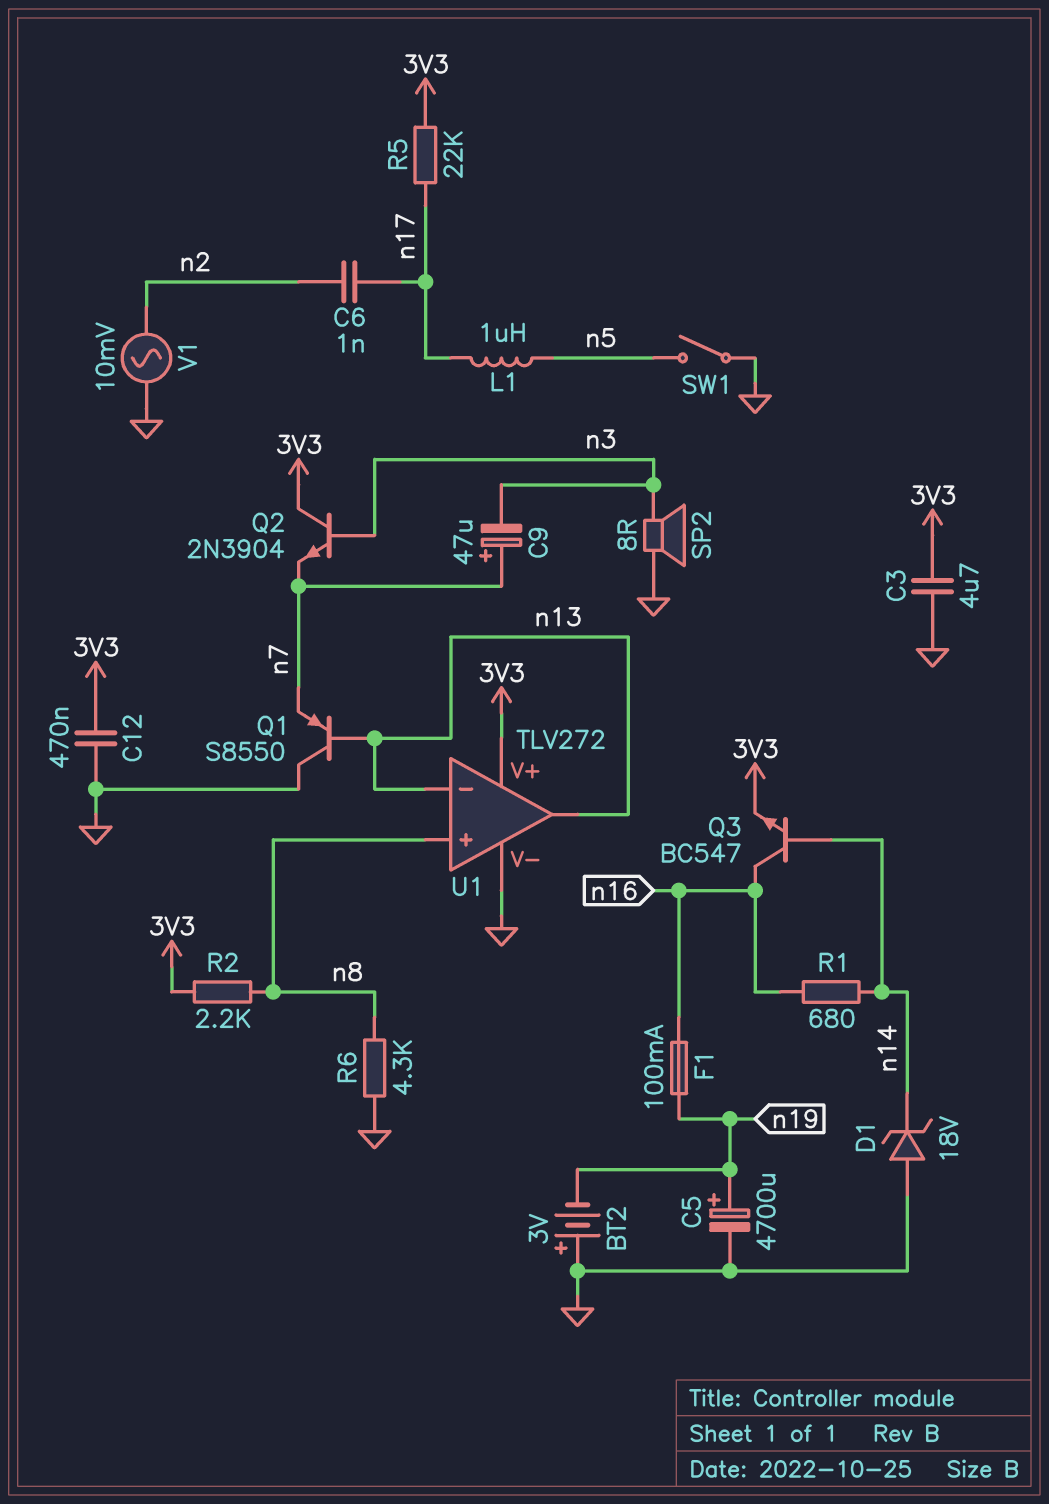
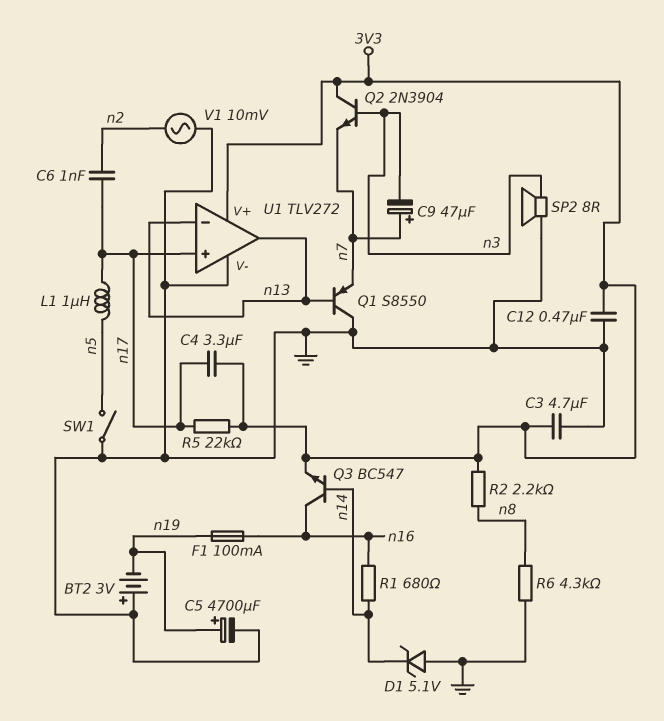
C4: none -> 3.3uF (3V3, n17)
D1: zener 18V (A GND, K n14) -> zener 5.1V (A GND, K n14)
U1 pin in+: n8 -> n17

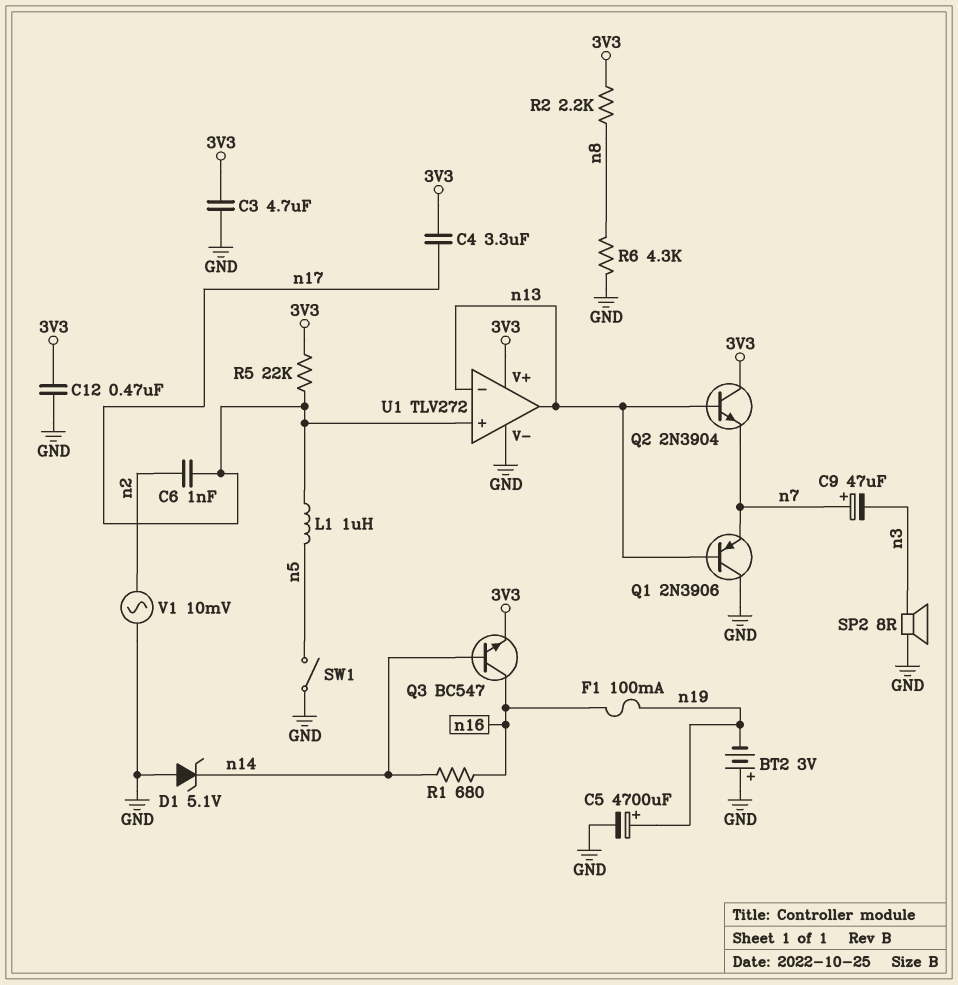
Q1: PNP S8550 (B n13, C GND, E n7) -> PNP 2N3906 (B n13, C GND, E n7)
Q2: NPN 2N3904 (B n3, C 3V3, E n7) -> NPN 2N3904 (B n13, C 3V3, E n7)

